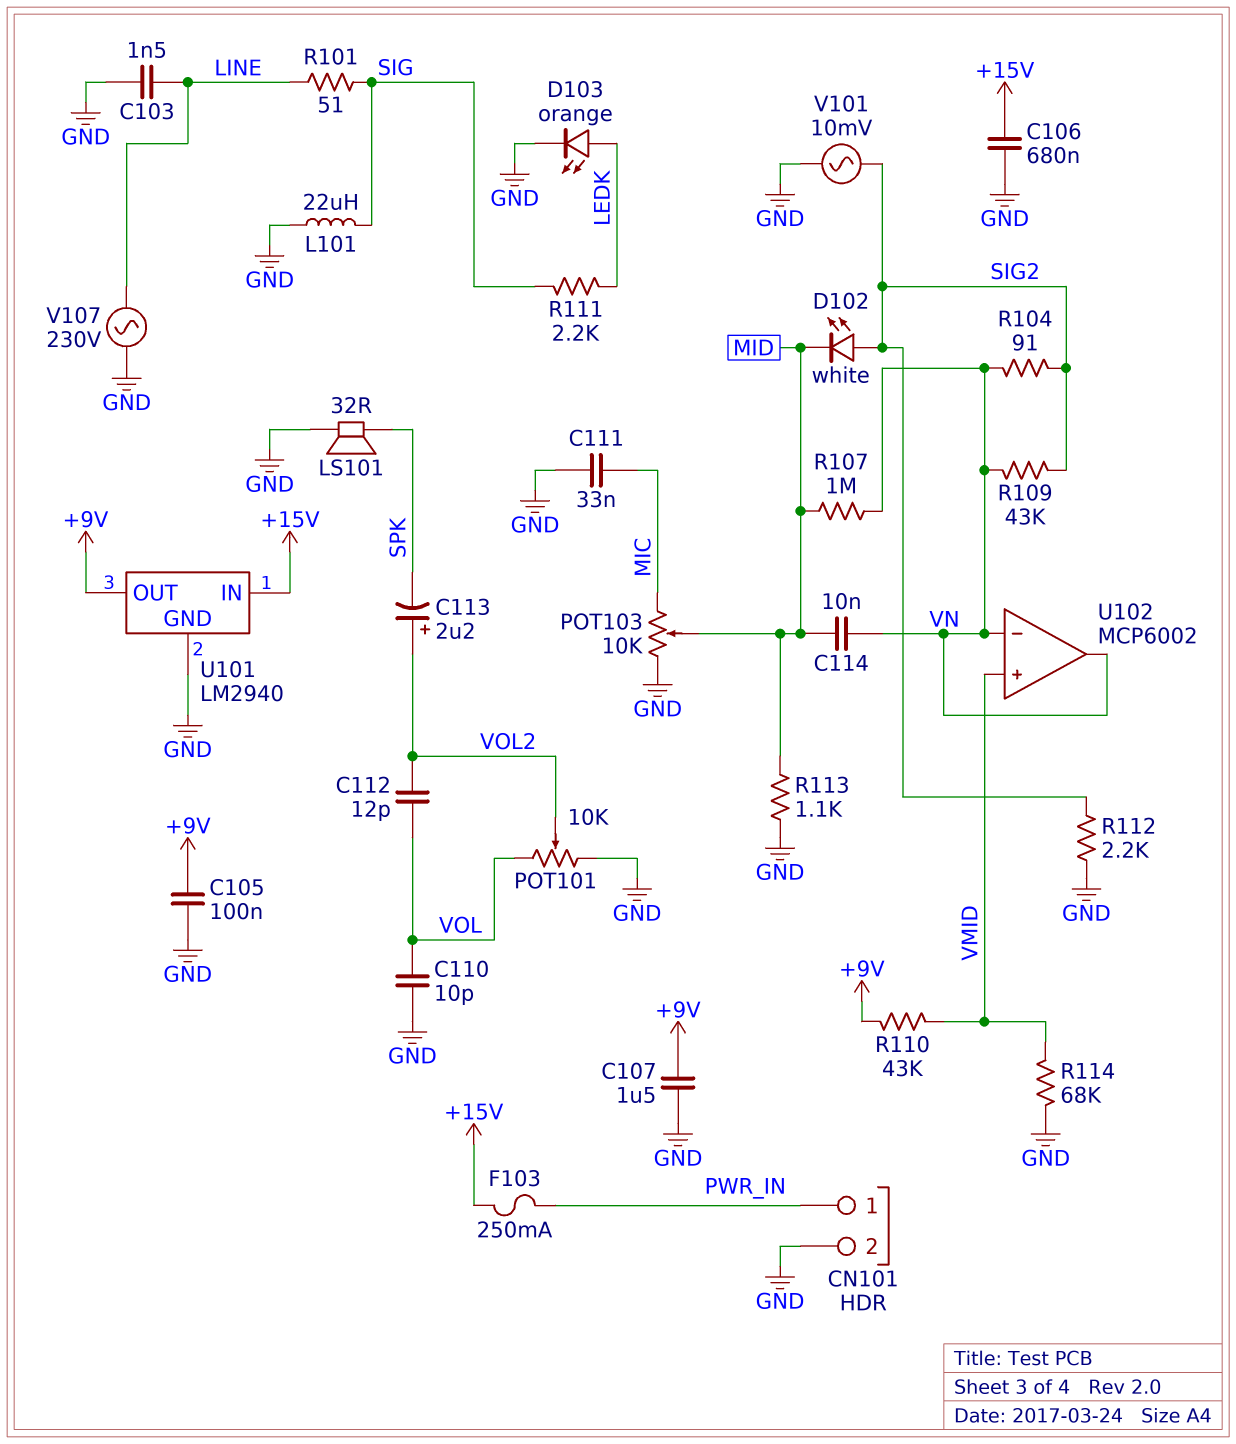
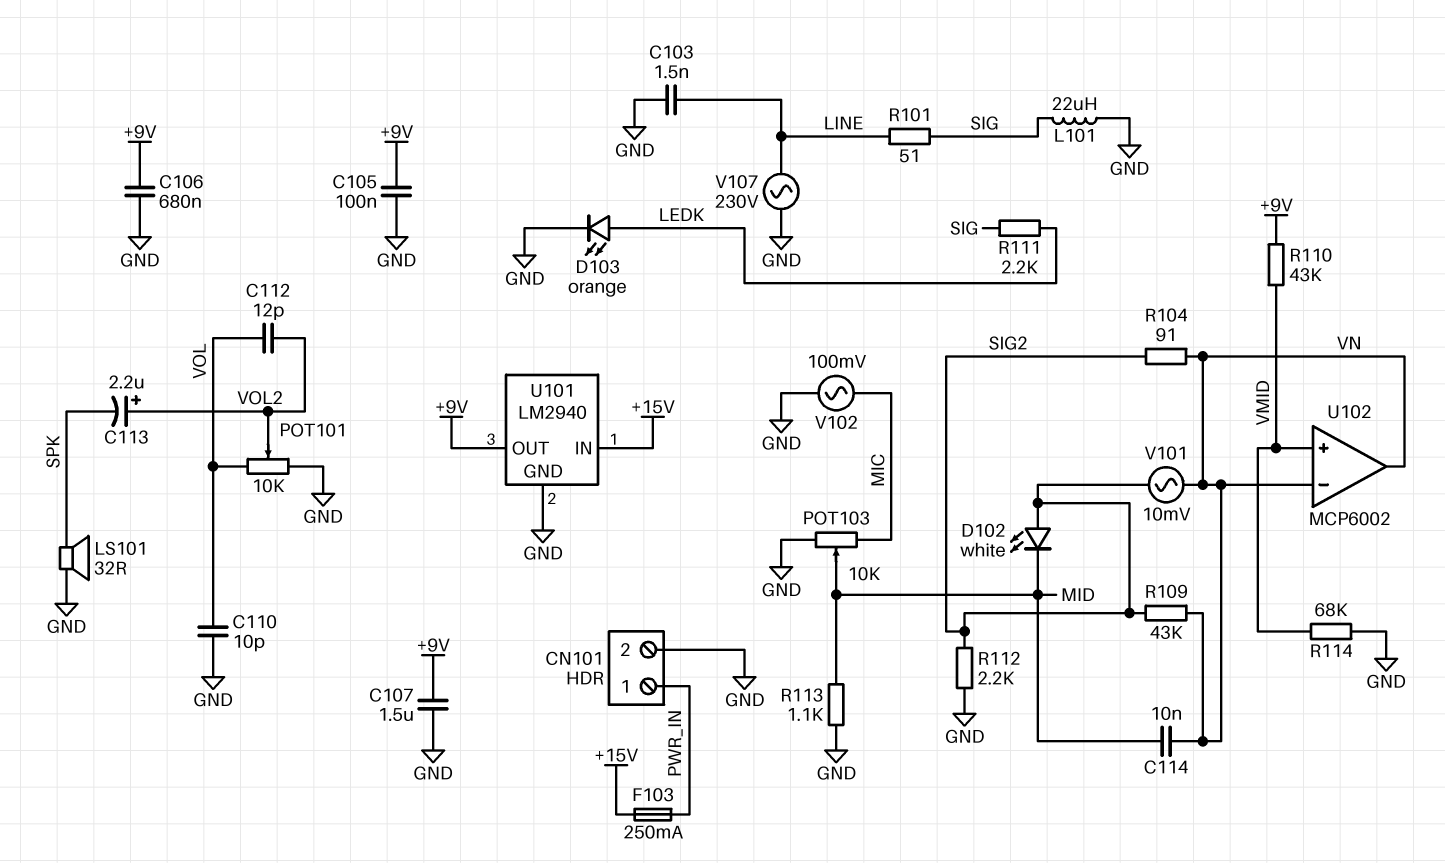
C106: 680nF (+15V, GND) -> 680nF (+9V, GND)
C111: 33nF (GND, MIC) -> none
R107: 1M (MID, VN) -> none
V101: AC 10mV (GND, SIG2) -> AC 10mV (SIG2, VN)
V102: none -> AC 100mV (GND, MIC)

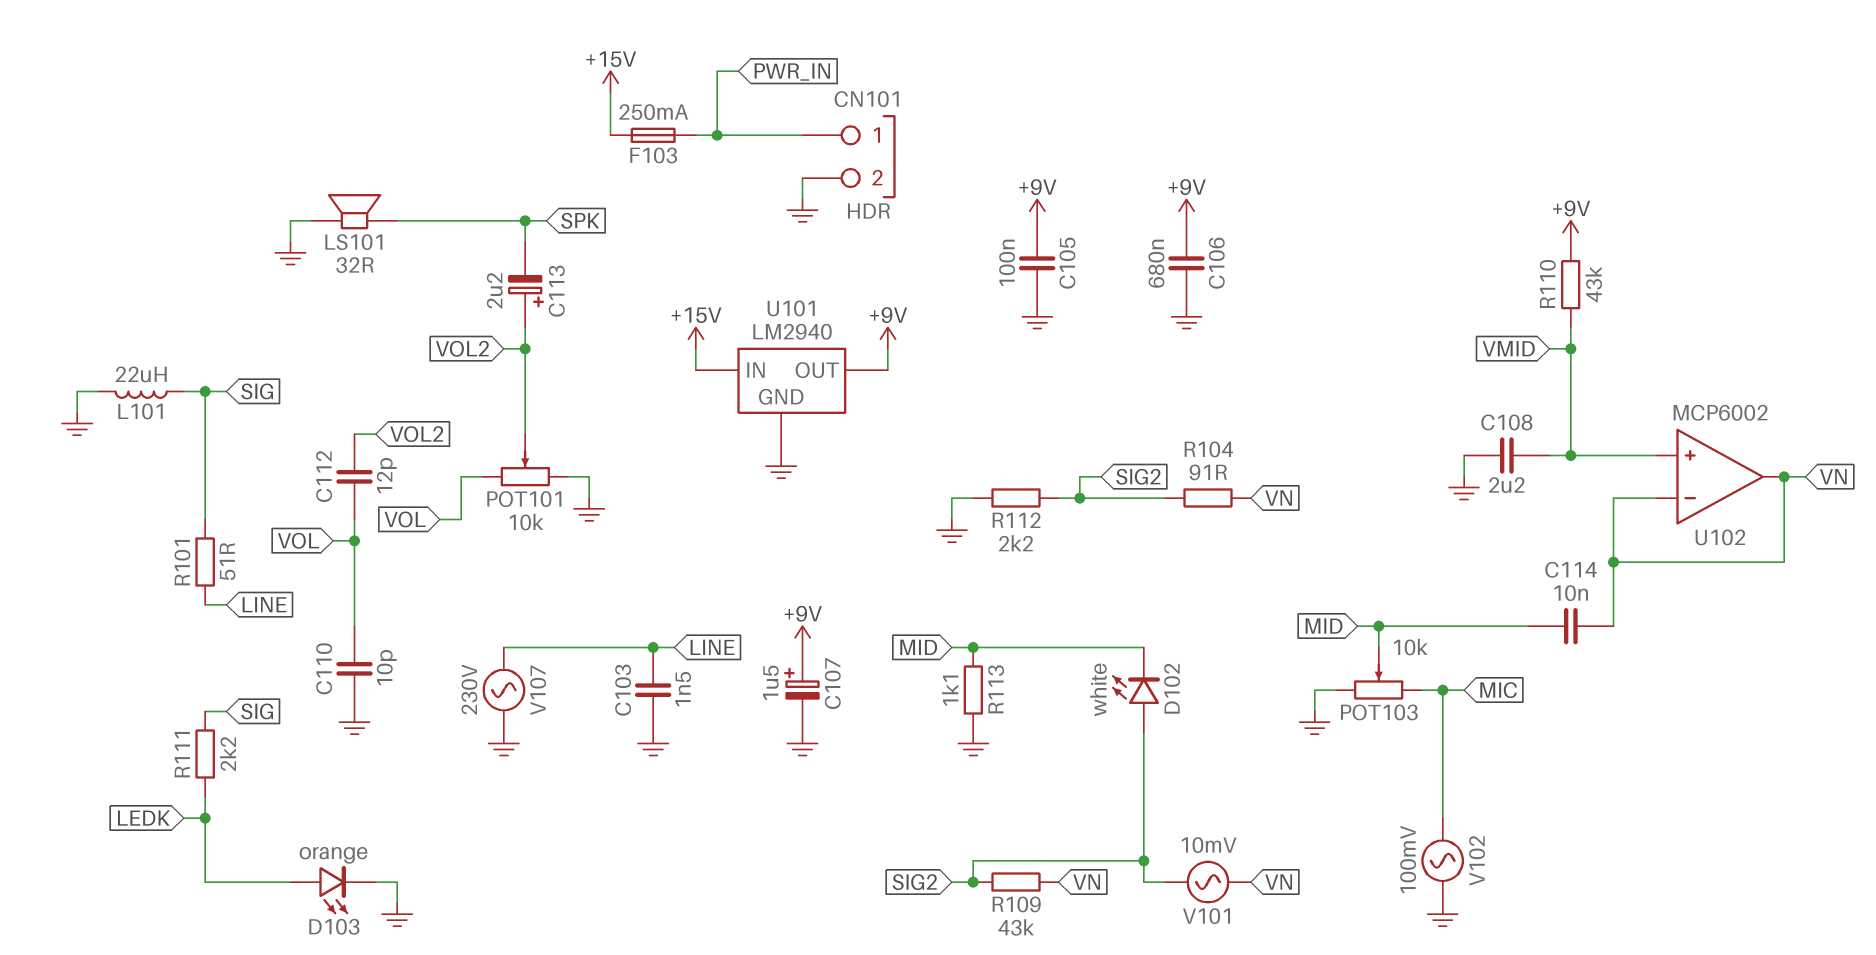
C107: 1.5uF (+9V, GND) -> 1.5uF (plus +9V, minus GND)
C108: none -> 2.2uF (GND, VMID)
R114: 68k (GND, VMID) -> none

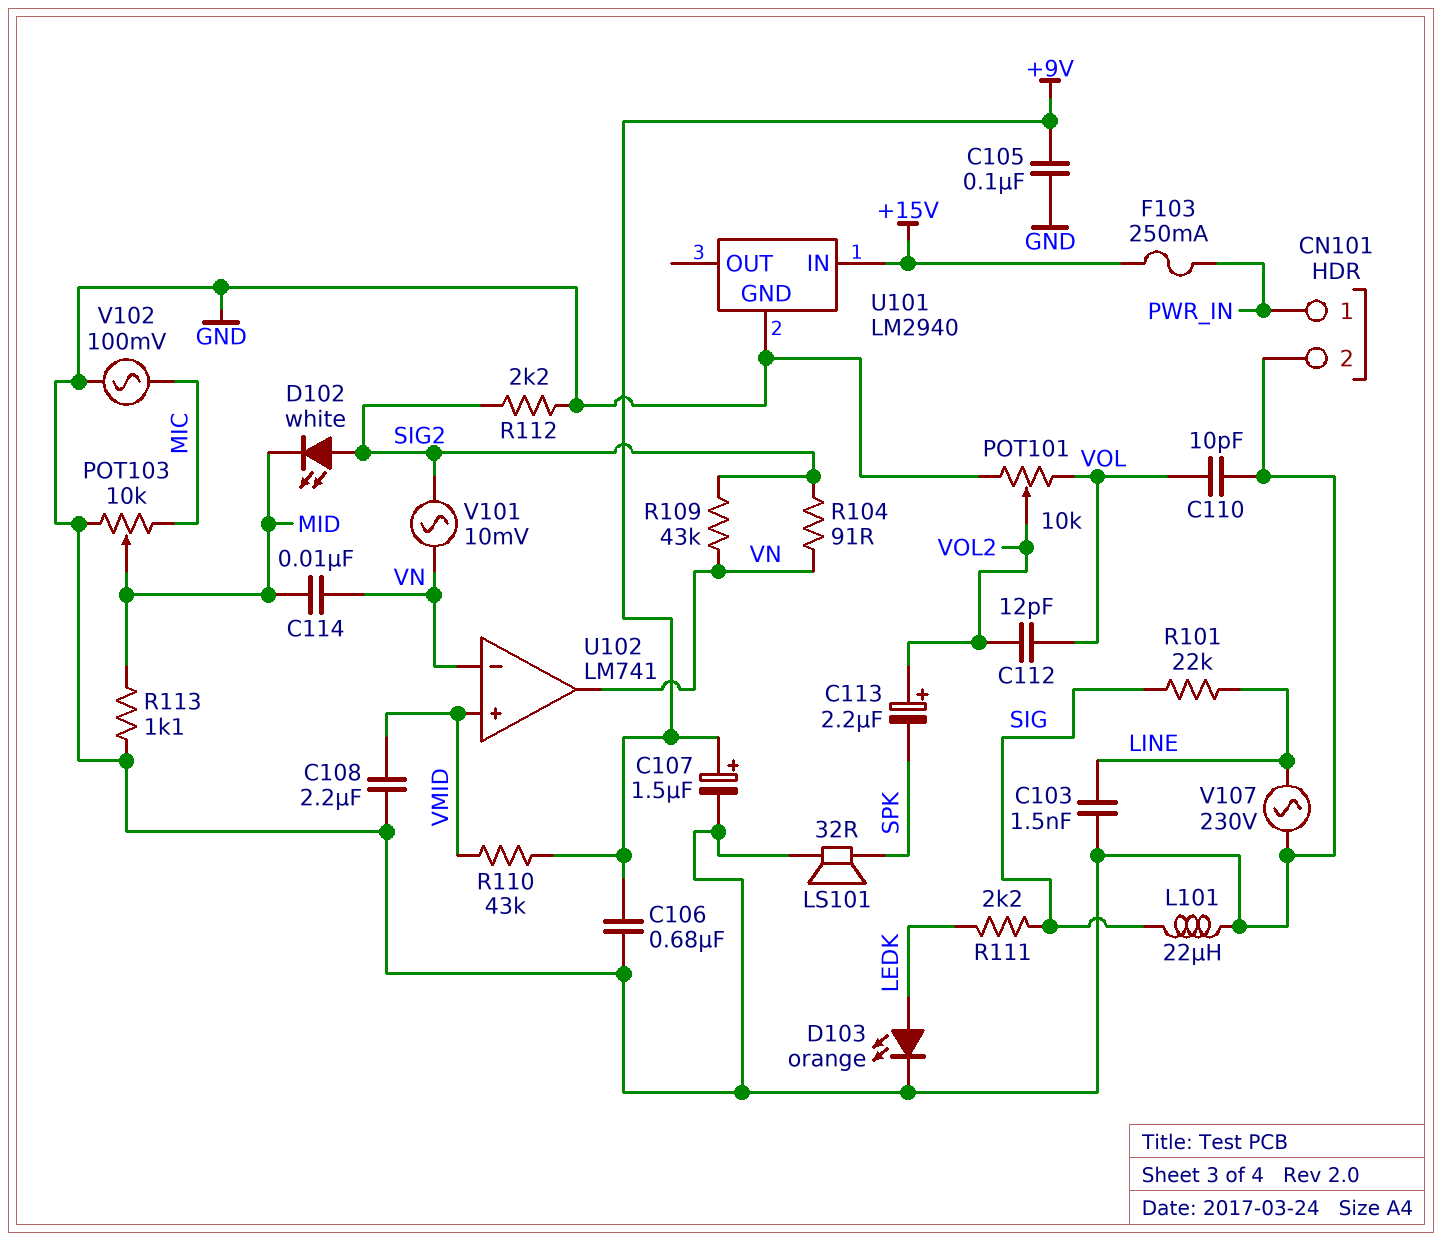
R101: 51 (LINE, SIG) -> 22k (LINE, SIG)
U101 pin OUT: +9V -> none
U102: MCP6002 -> LM741

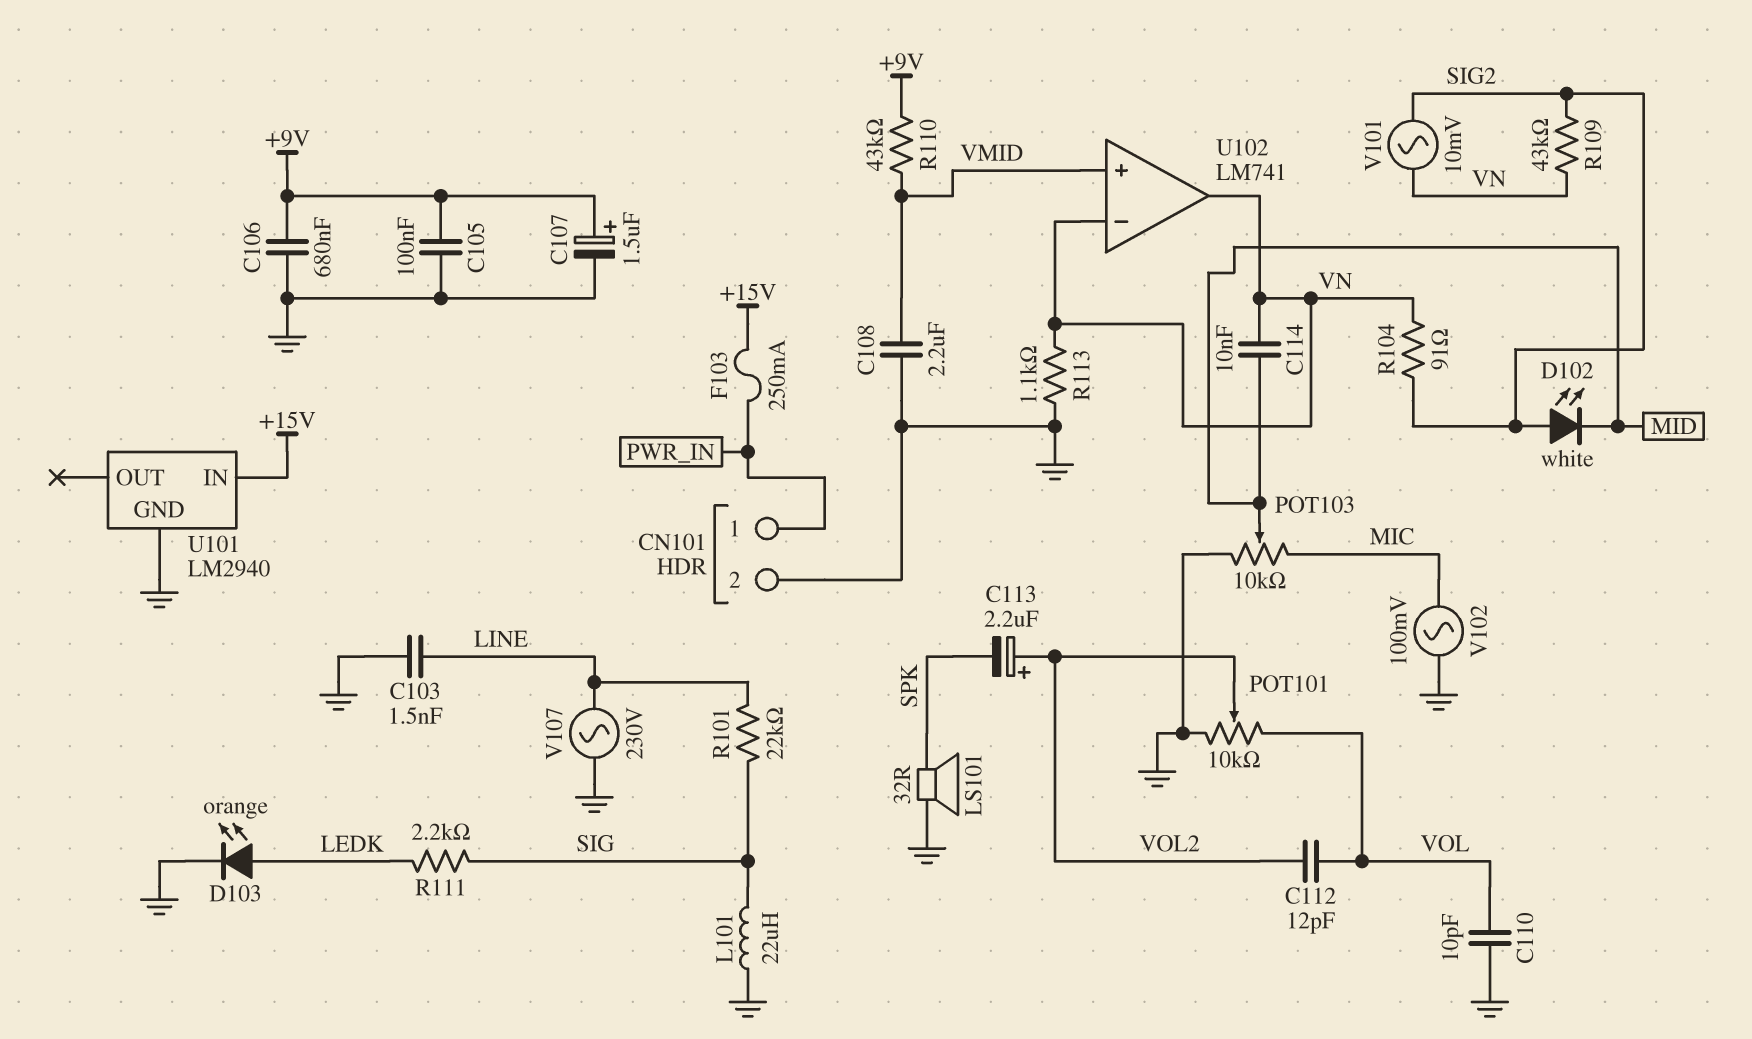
R112: 2.2k (GND, SIG2) -> none
R113: 1.1k (GND, MID) -> 1.1k (GND, VN)

